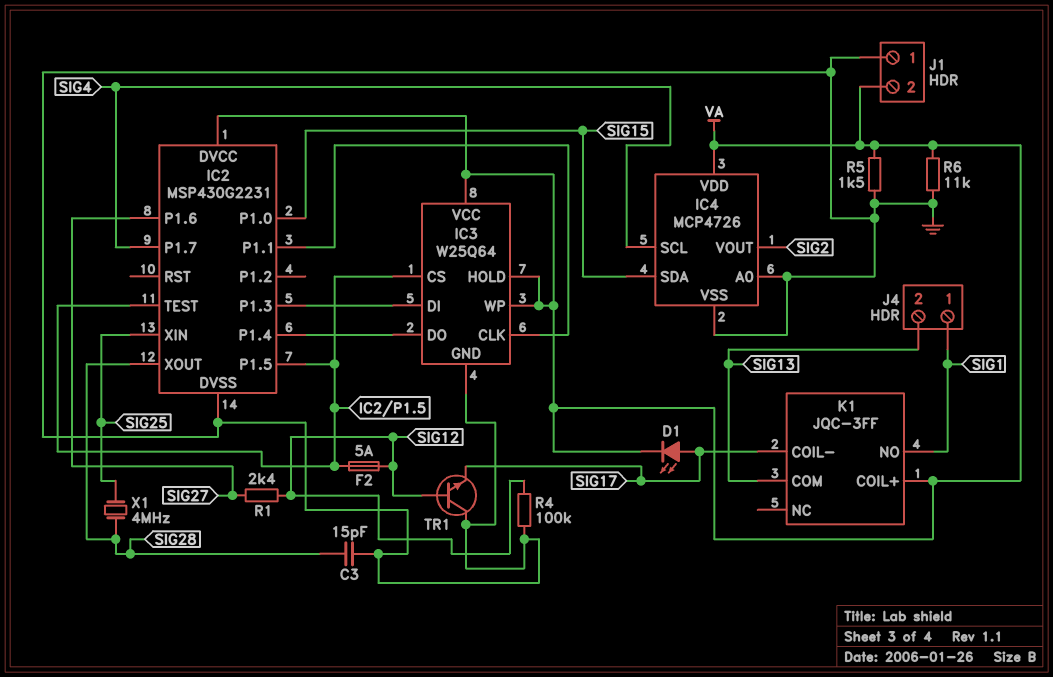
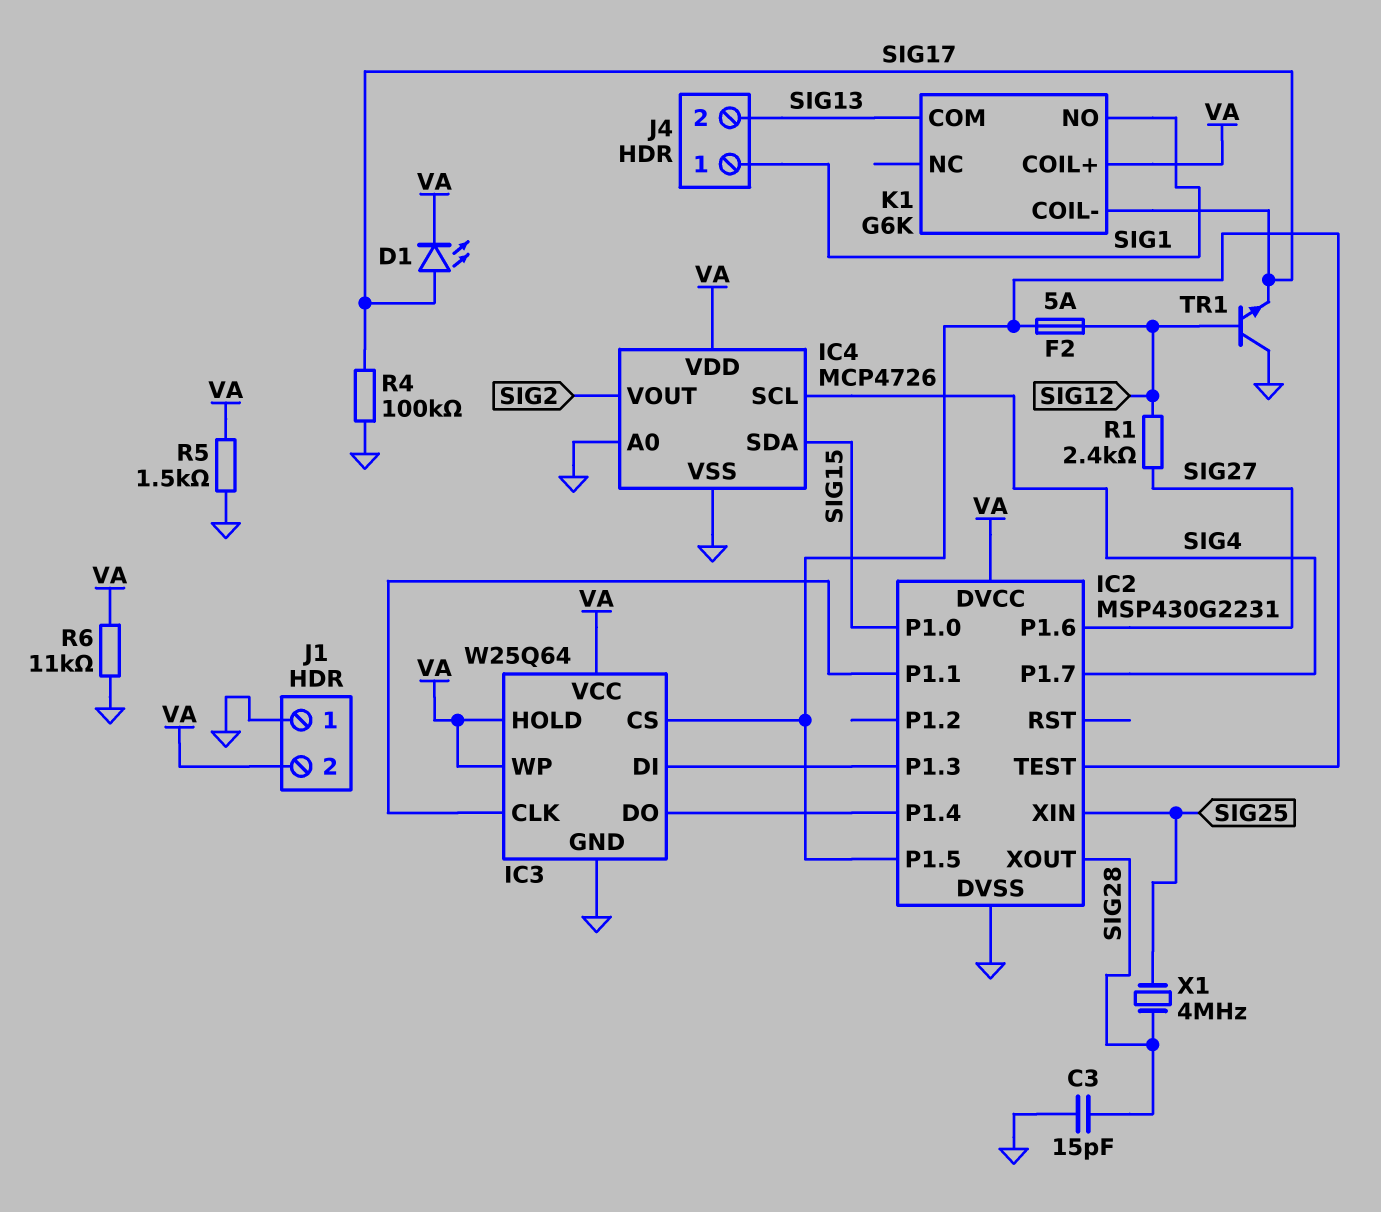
K1: JQC-3FF -> G6K
R4: 100k (GND, SIG12) -> 100k (GND, SIG17)

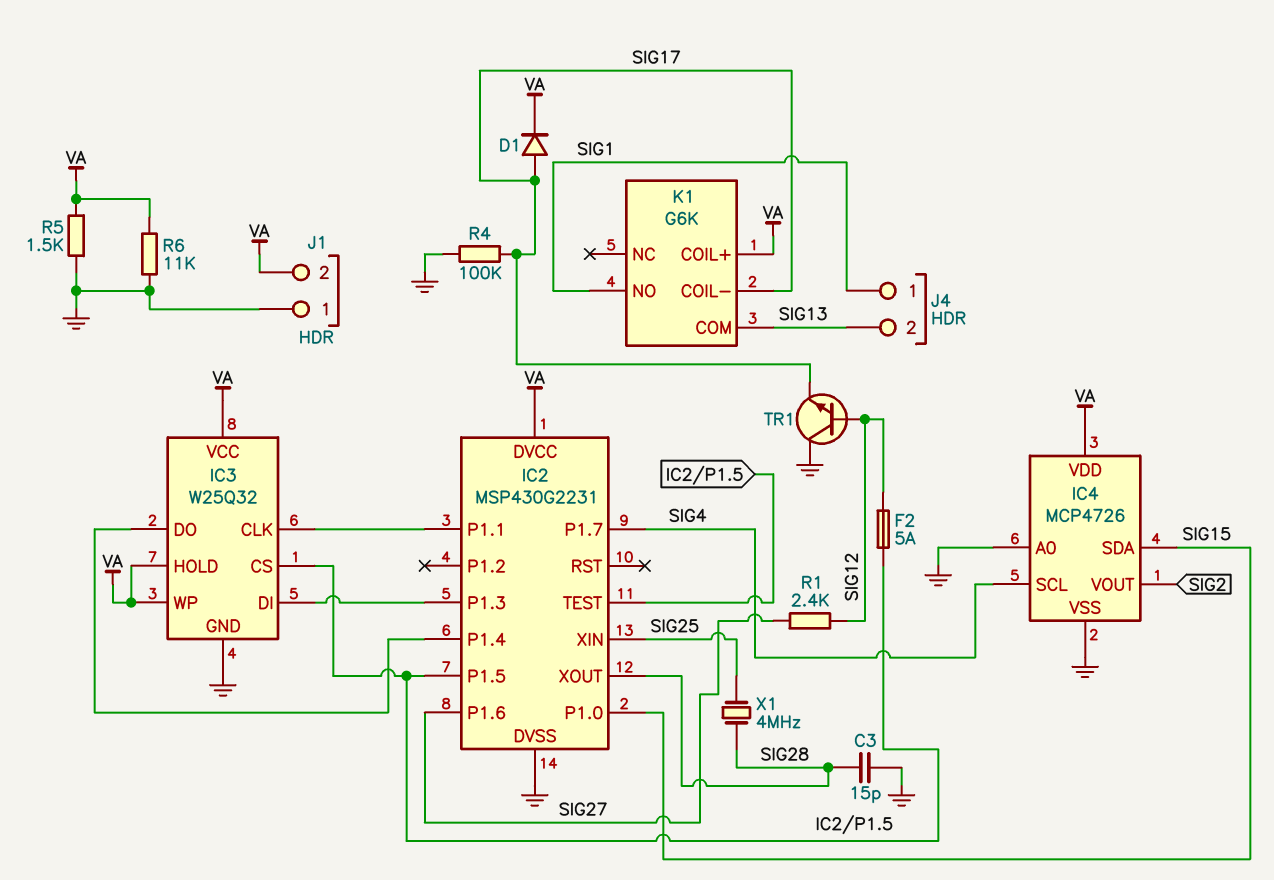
D1: LED (A SIG17, K VA) -> diode (A SIG17, K VA)
IC3: W25Q64 -> W25Q32

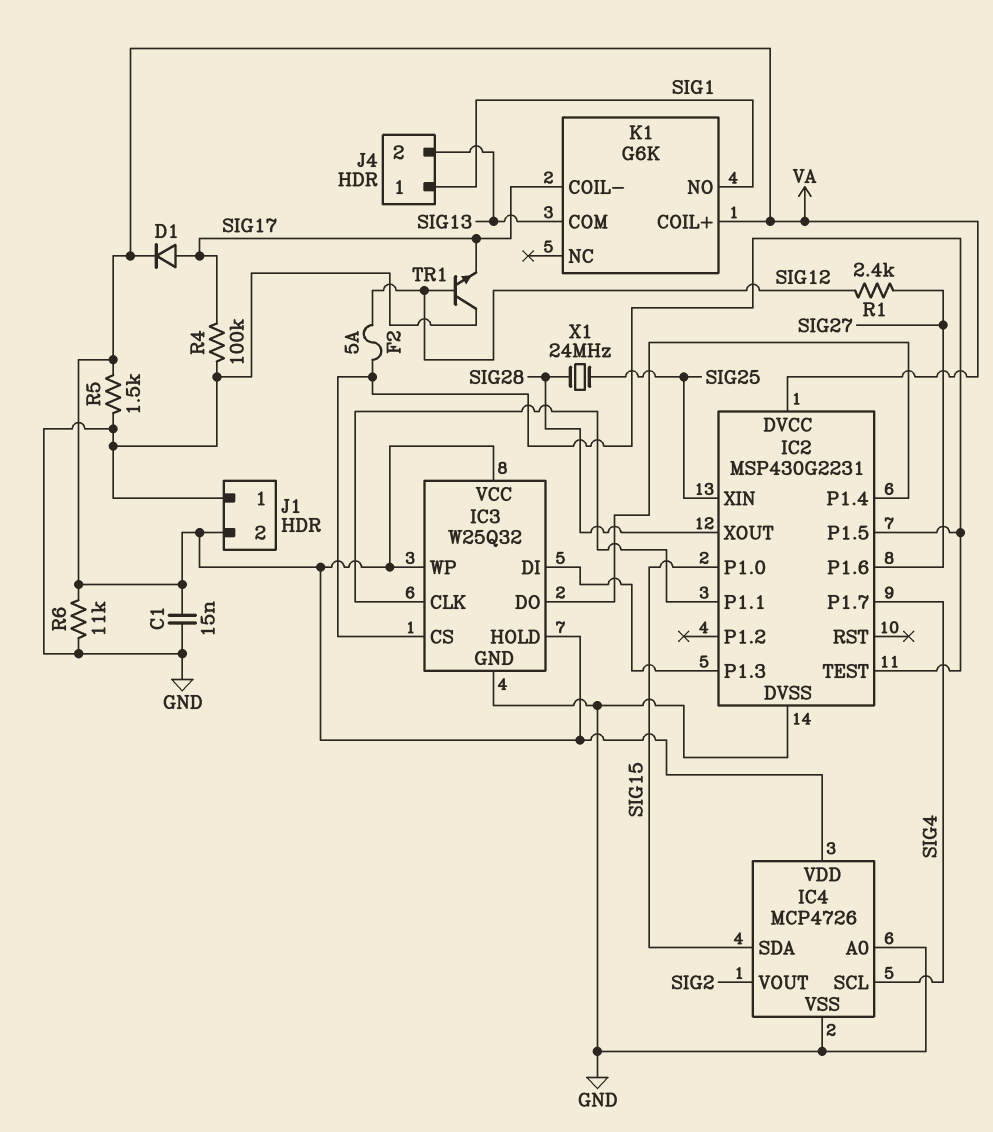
C1: none -> 15nF (GND, VA)
C3: 15pF (GND, SIG28) -> none
X1: 4MHz (SIG25, SIG28) -> 24MHz (SIG25, SIG28)

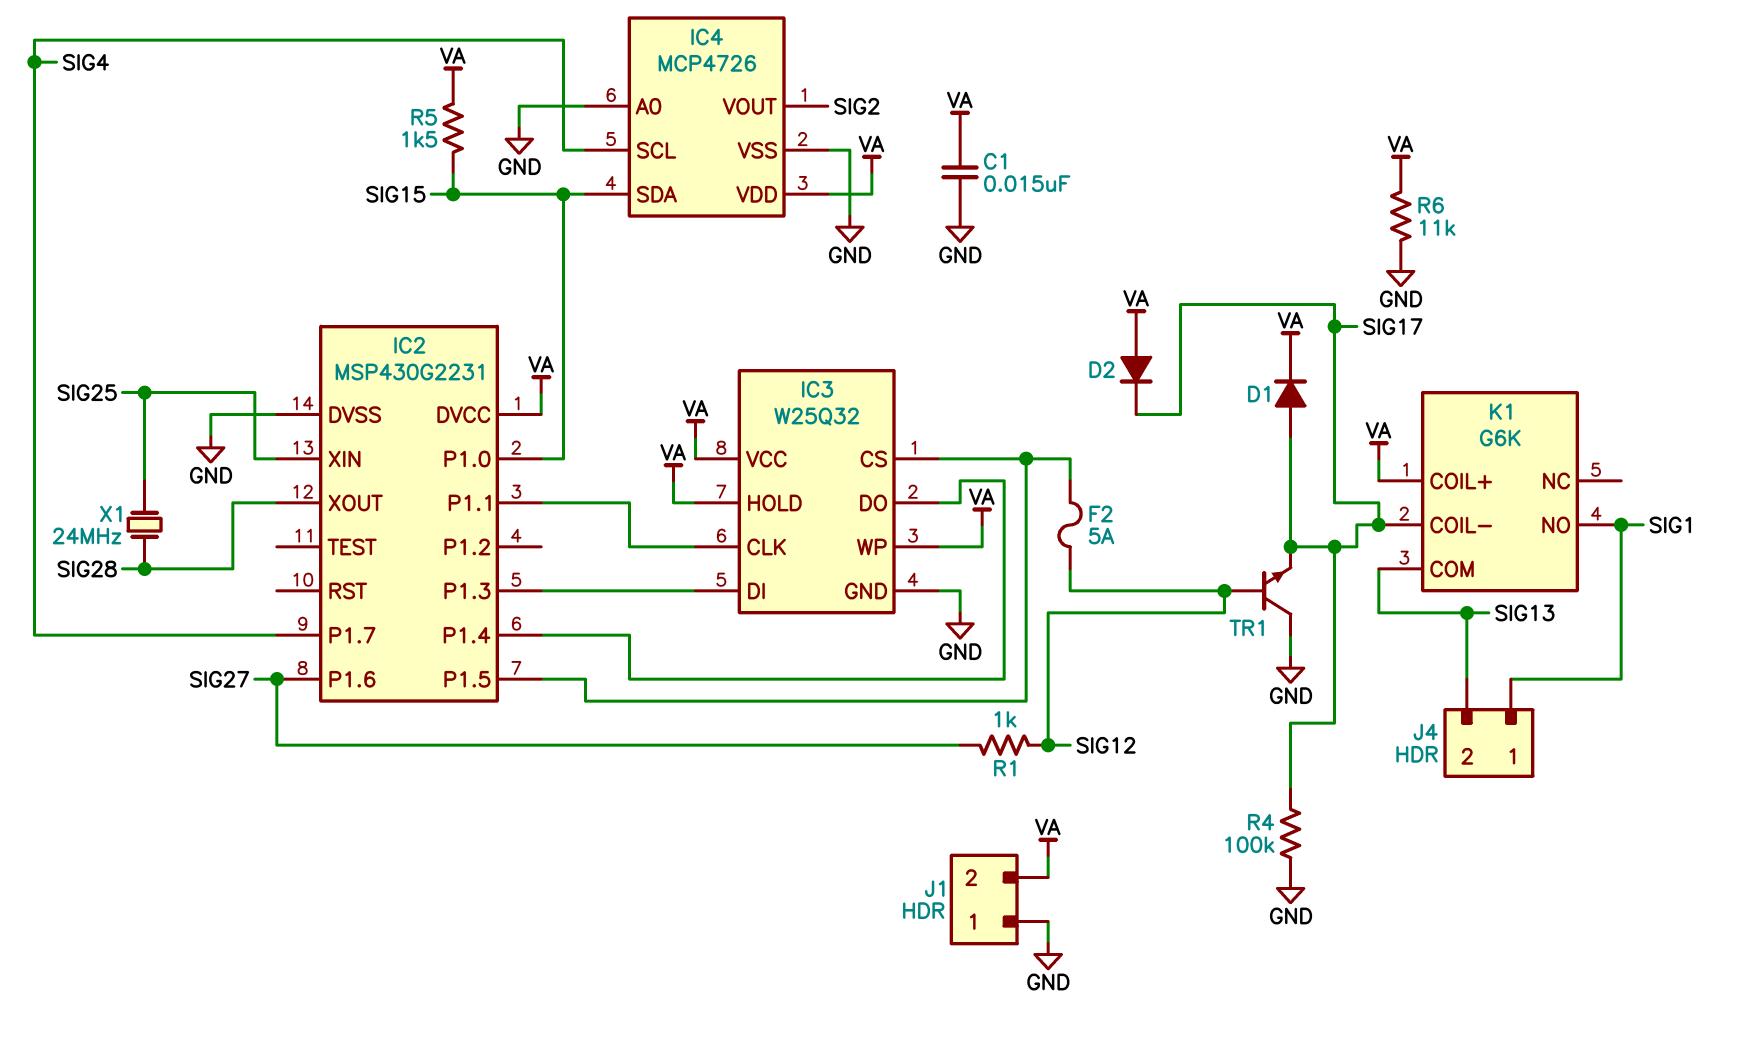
D2: none -> diode (A VA, K SIG17)
IC2 pin TEST: IC2/P1.5 -> none
R1: 2.4k (SIG12, SIG27) -> 1k (SIG12, SIG27)
R5: 1.5k (GND, VA) -> 1.5k (SIG15, VA)

